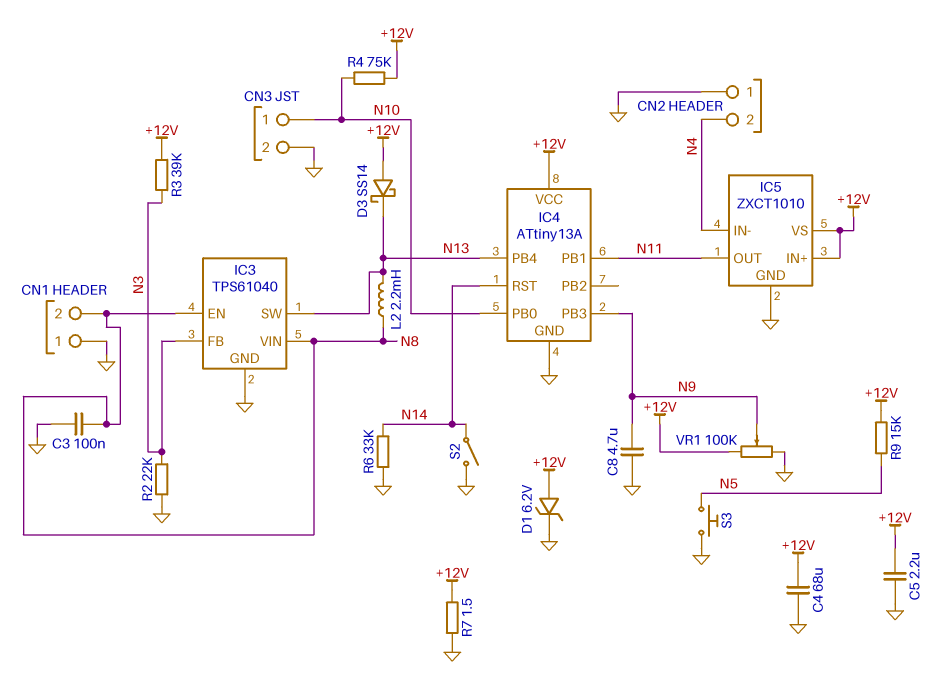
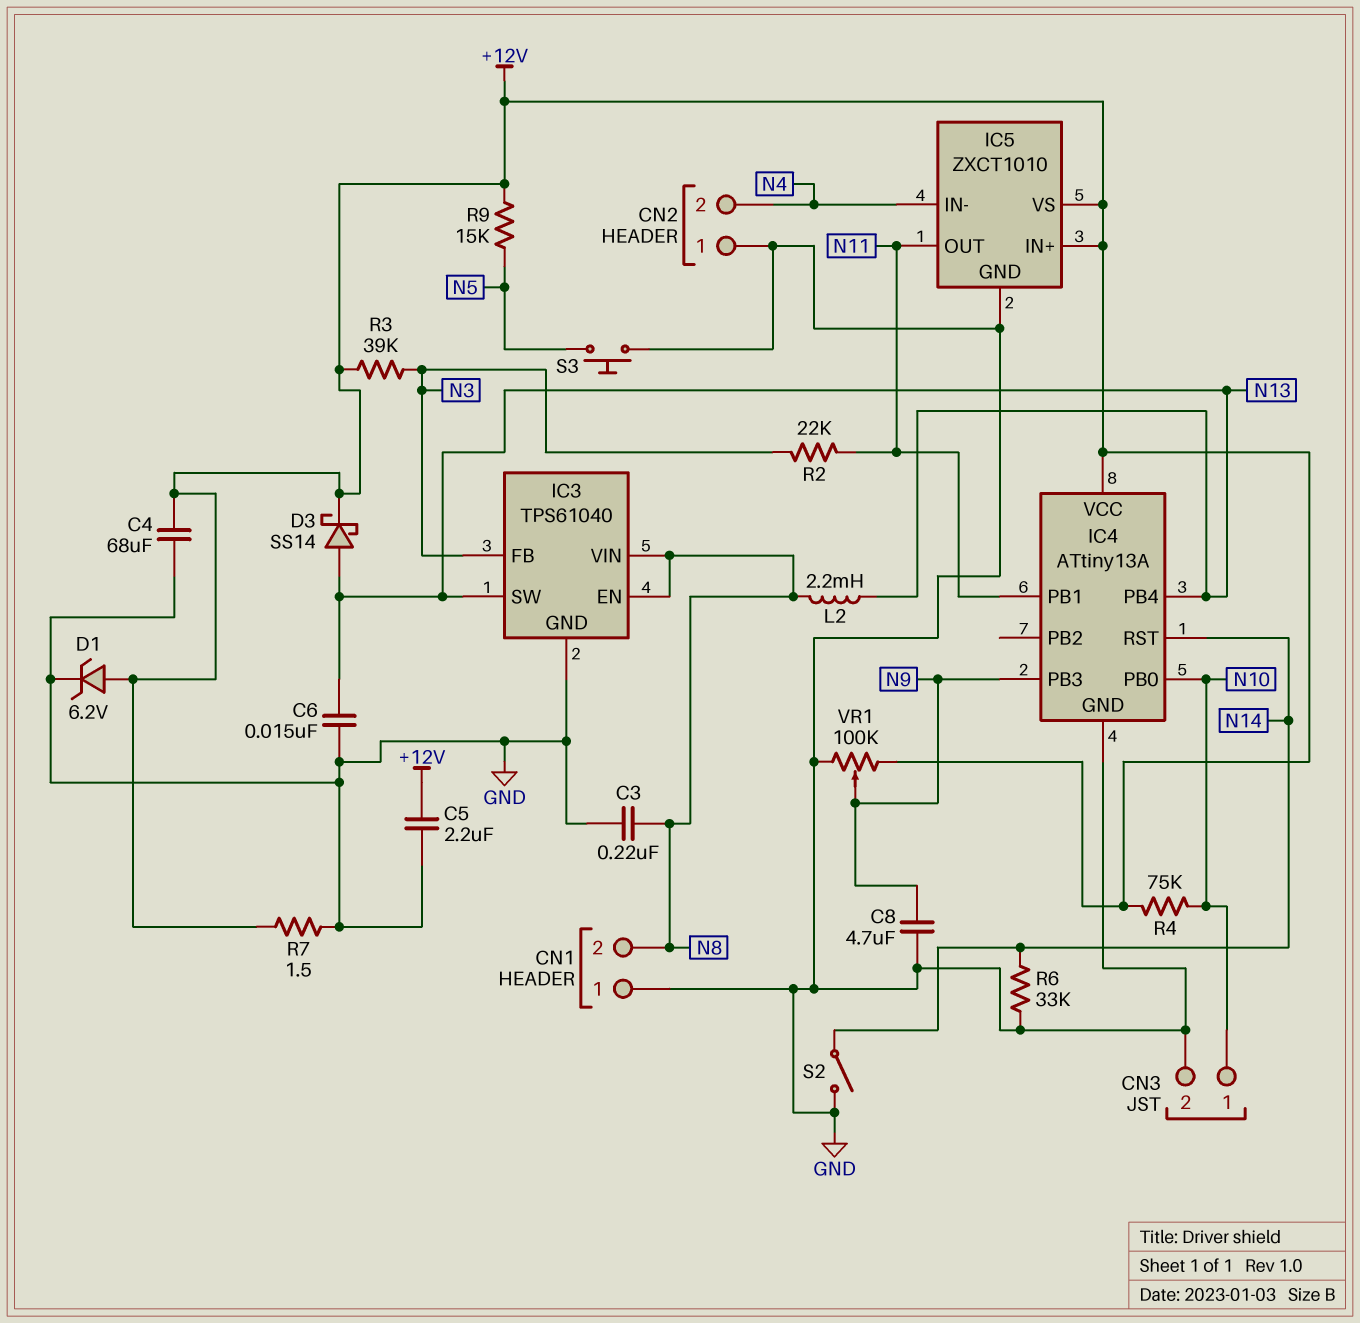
C3: 100nF (GND, N8) -> 220nF (GND, N8)
C6: none -> 15nF (GND, N13)
D3: schottky SS14 (A +12V, K N13) -> schottky SS14 (A N13, K +12V)
R2: 22k (GND, N3) -> 22k (N3, N11)

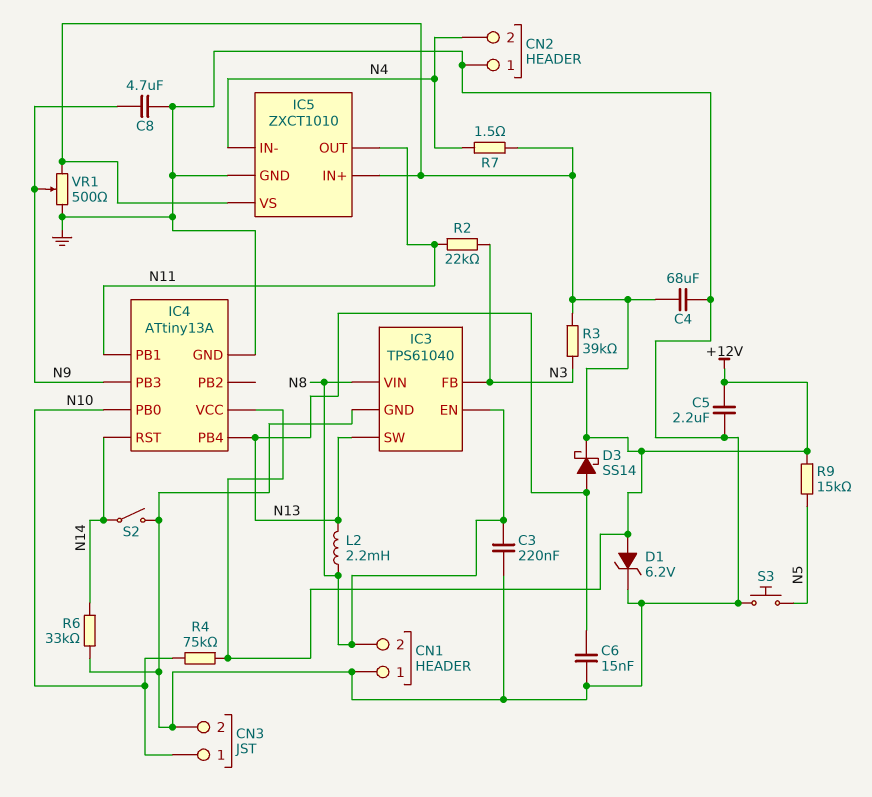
R7: 1.5 (+12V, GND) -> 1.5 (+12V, N4)
VR1: 100k (+12V, GND, wiper N9) -> 500 (+12V, GND, wiper N9)

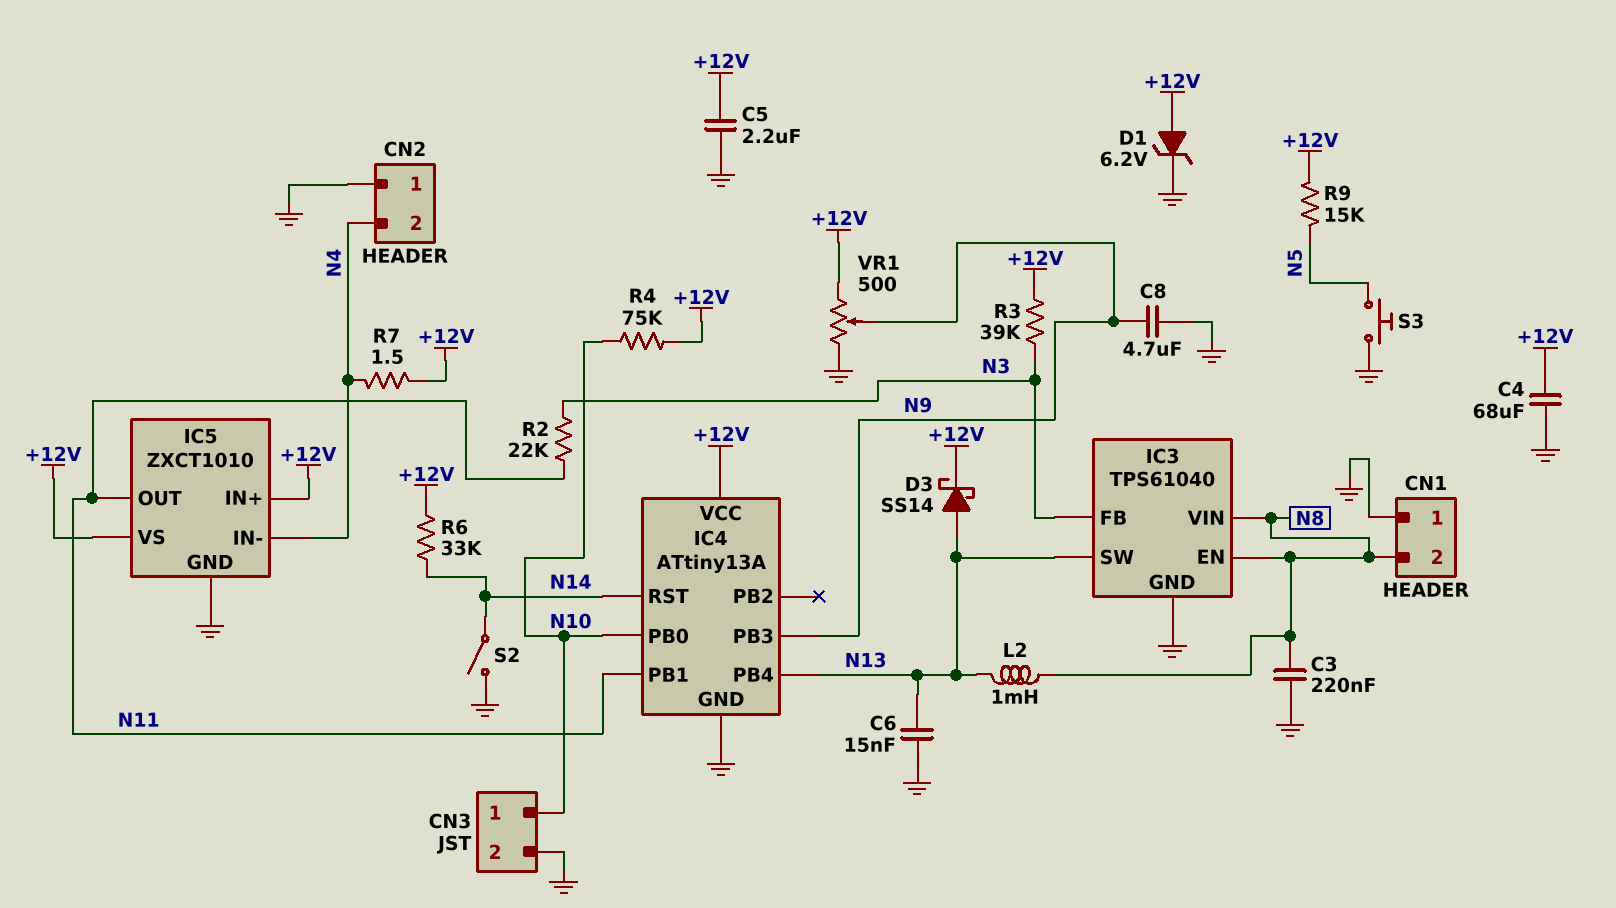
L2: 2.2mH (N8, N13) -> 1mH (N8, N13)
R6: 33k (GND, N14) -> 33k (+12V, N14)

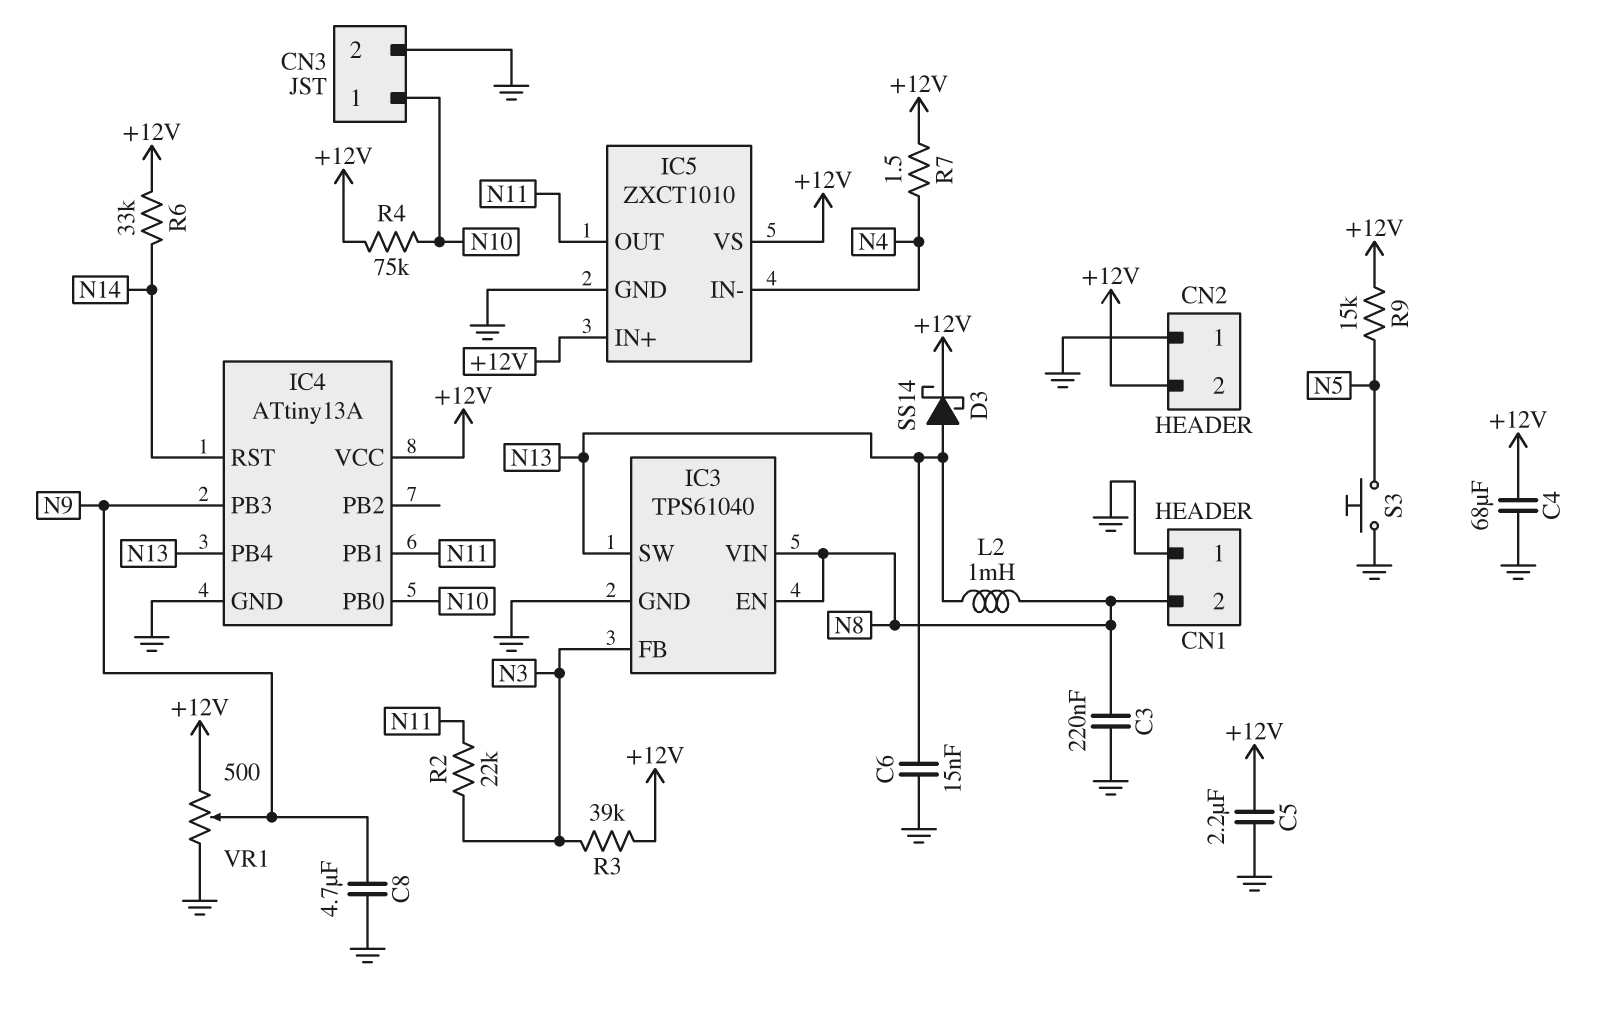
CN2 pin 2: N4 -> +12V
D1: zener 6.2V (A +12V, K GND) -> none
S2: switch (GND, N14) -> none

